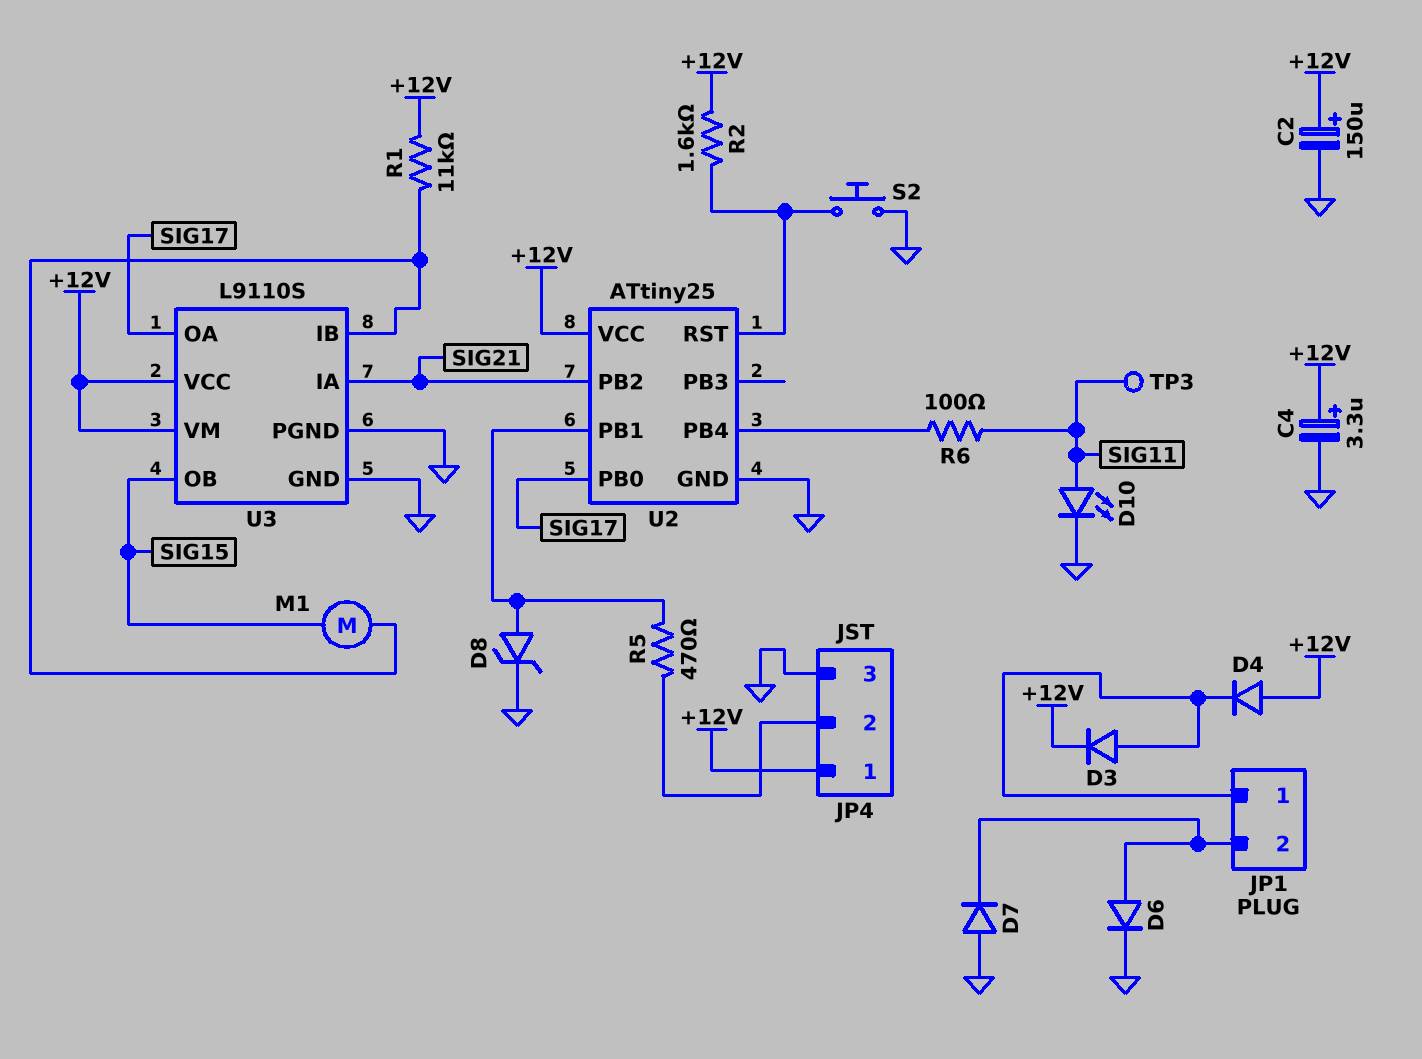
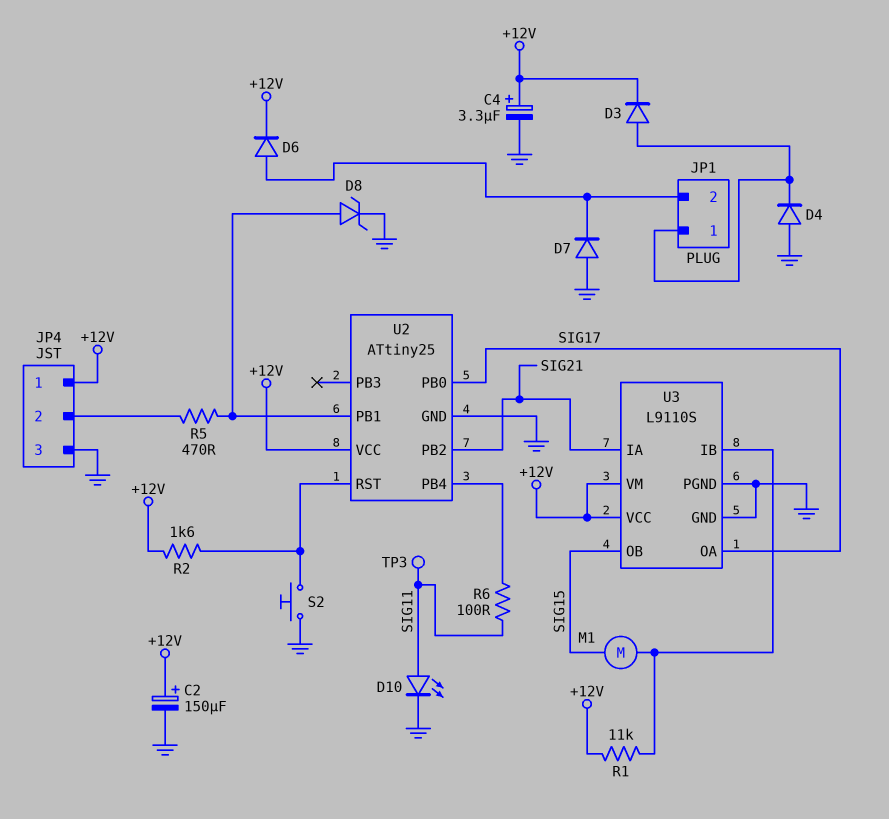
D4: diode (A +12V, K JP1/1) -> diode (A GND, K JP1/1)
D6: diode (A JP1/2, K GND) -> diode (A JP1/2, K +12V)

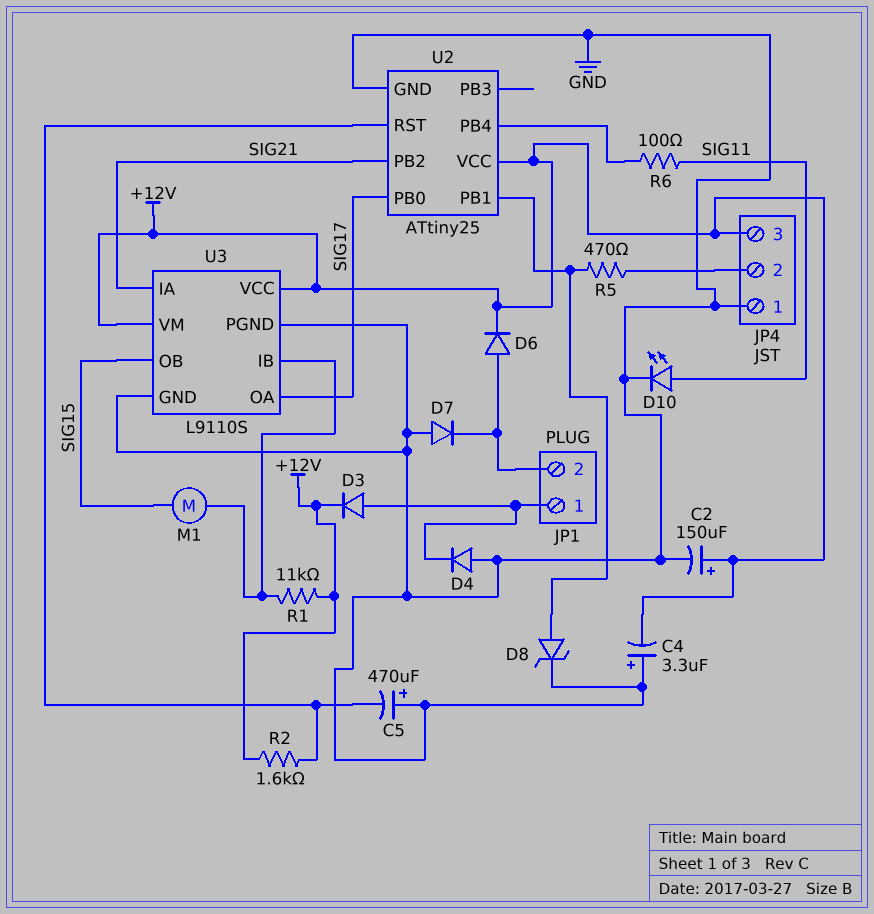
C4: 3.3uF (plus +12V, minus GND) -> 3.3uF (plus GND, minus +12V)
C5: none -> 470uF (plus GND, minus U2/RST)
JP4 pin 1: +12V -> GND
JP4 pin 3: GND -> +12V
S2: button (GND, U2/RST) -> none
TP3: test point (SIG11) -> none

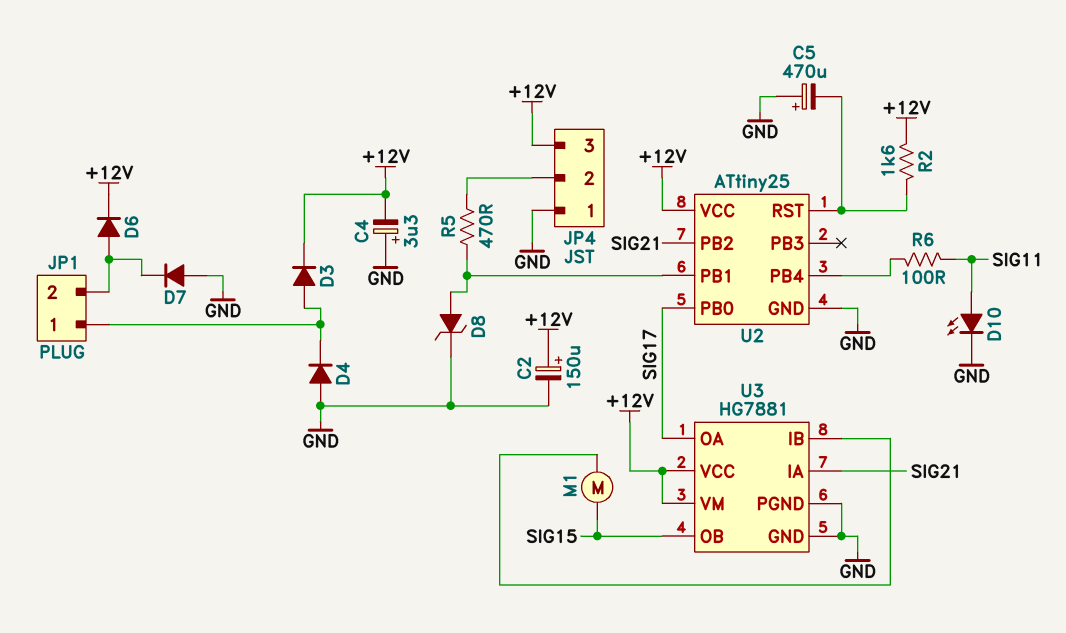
R1: 11k (+12V, U3/IB) -> none
U3: L9110S -> HG7881

